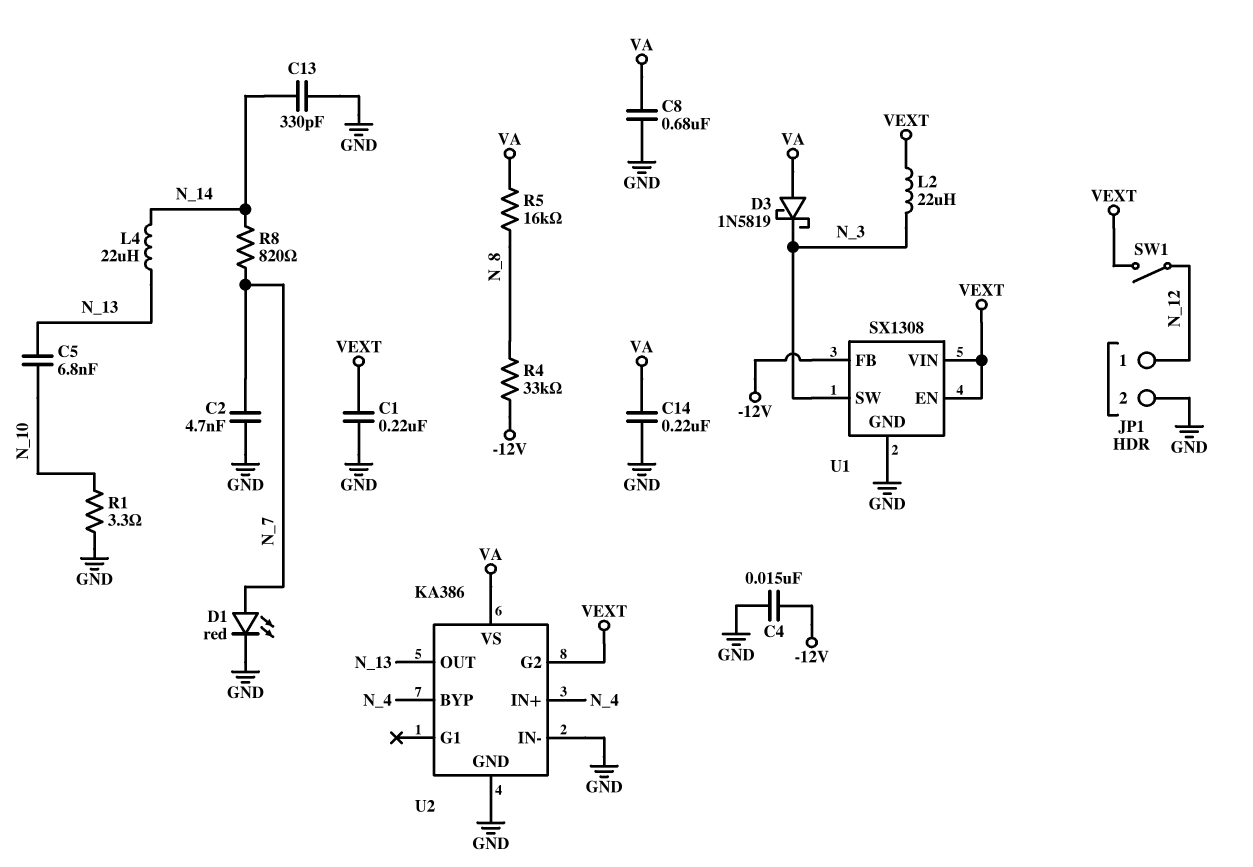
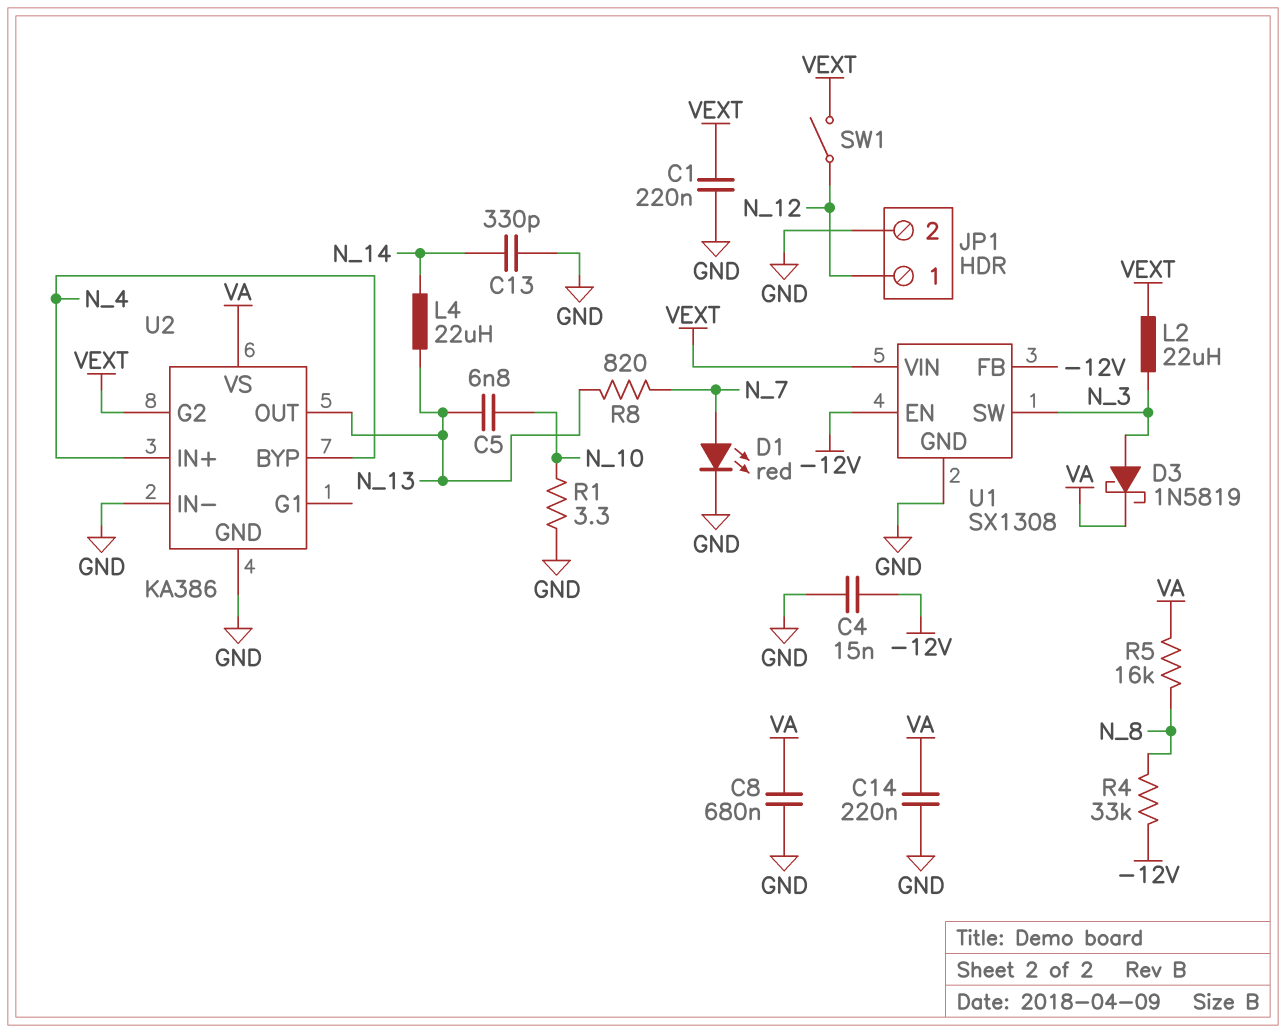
C2: 4.7nF (GND, N_7) -> none
D3: schottky 1N5819 (A VA, K N_3) -> schottky 1N5819 (A N_3, K VA)
R8: 820 (N_7, N_14) -> 820 (N_7, N_13)
U1 pin EN: VEXT -> -12V

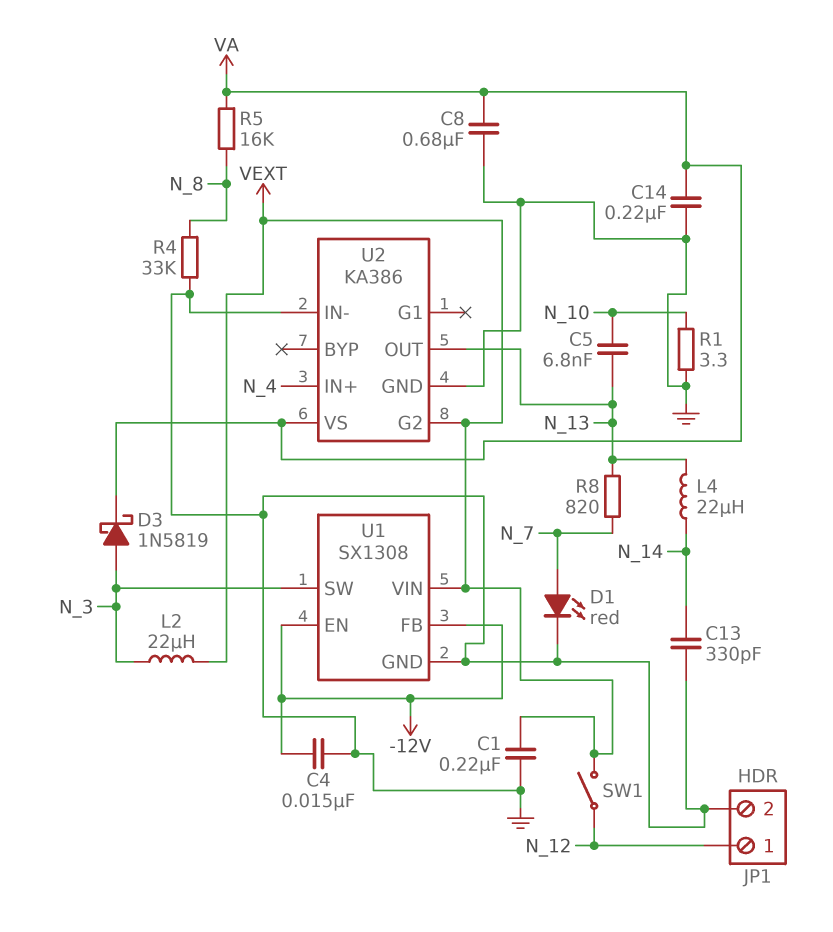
R4: 33k (-12V, N_8) -> 33k (GND, N_8)
U2 pin BYP: N_4 -> none

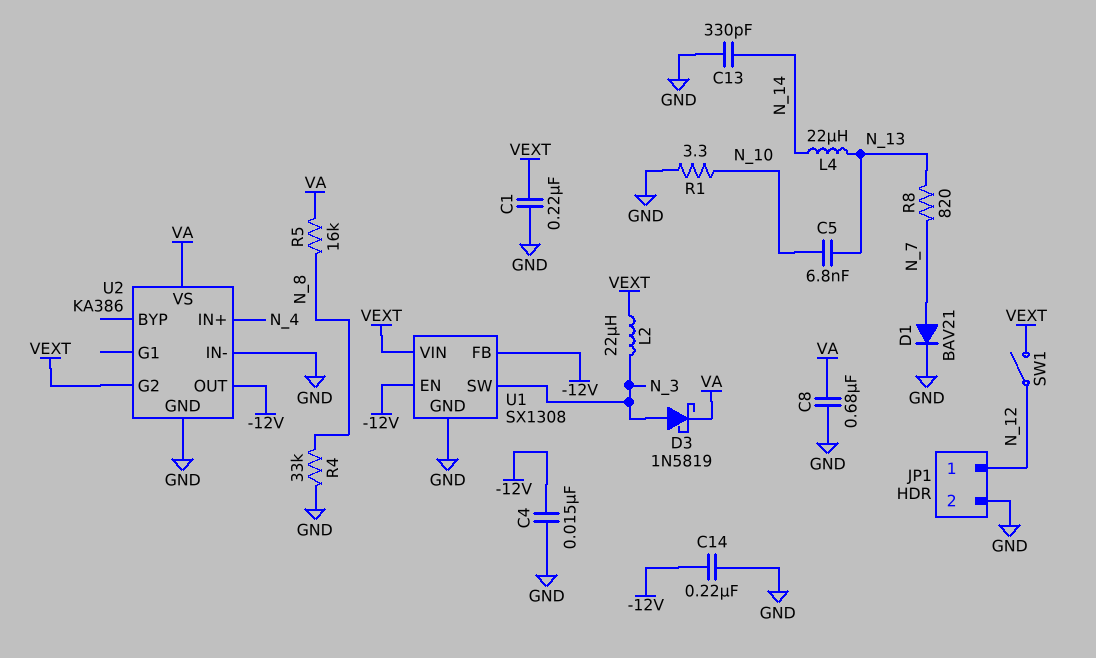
C14: 220nF (GND, VA) -> 220nF (-12V, GND)
D1: LED red (A N_7, K GND) -> diode BAV21 (A N_7, K GND)
U2 pin OUT: N_13 -> -12V

